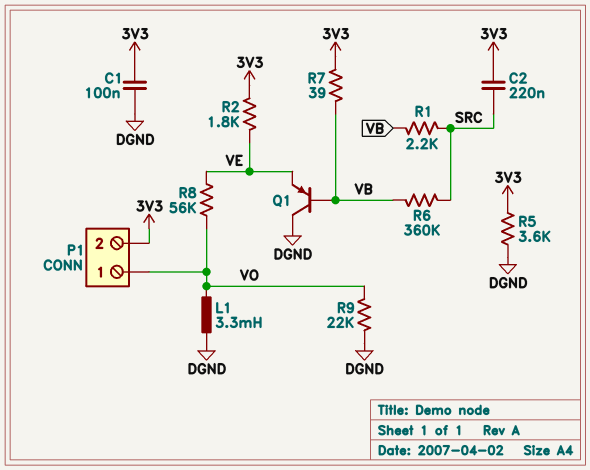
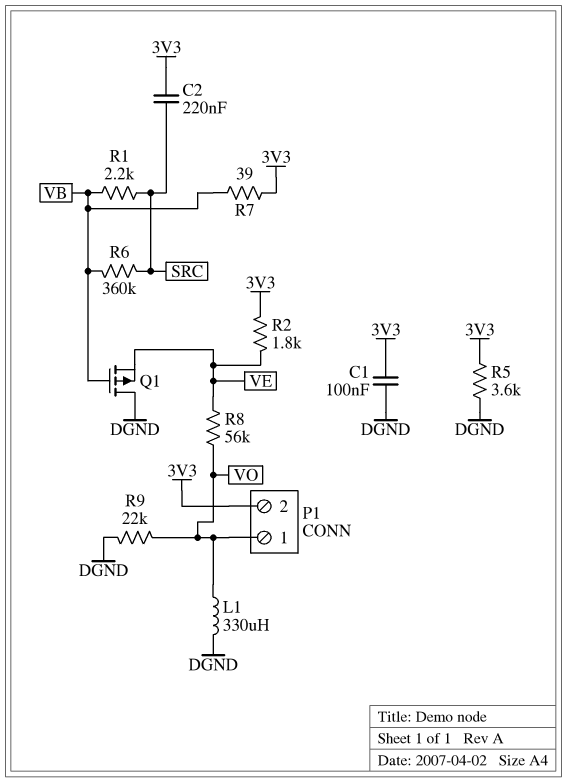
L1: 3.3mH (DGND, VO) -> 330uH (DGND, VO)
Q1: PNP (B VB, C DGND, E VE) -> PMOS (G VB, D DGND, S VE)

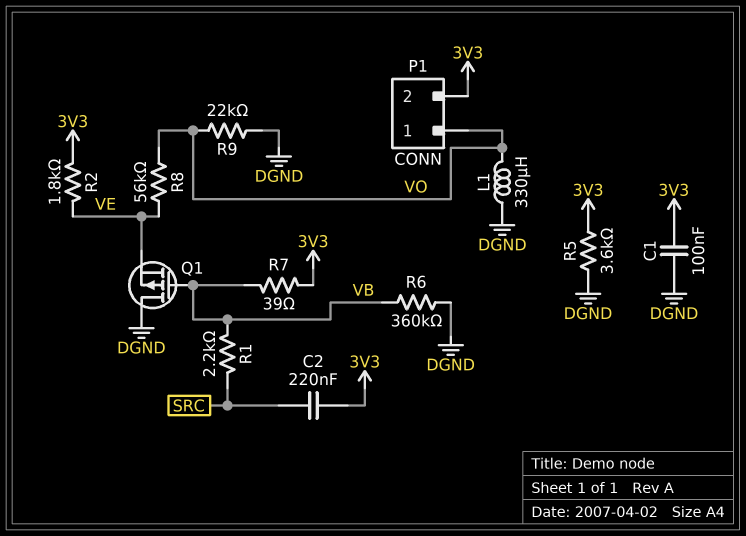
R6: 360k (SRC, VB) -> 360k (DGND, VB)

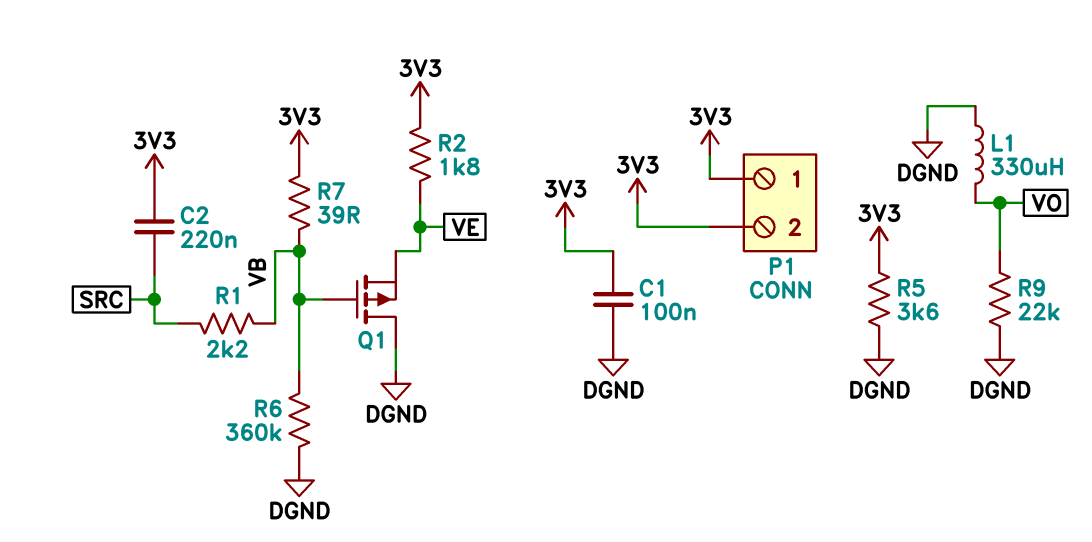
P1 pin 1: VO -> 3V3
R8: 56k (VE, VO) -> none

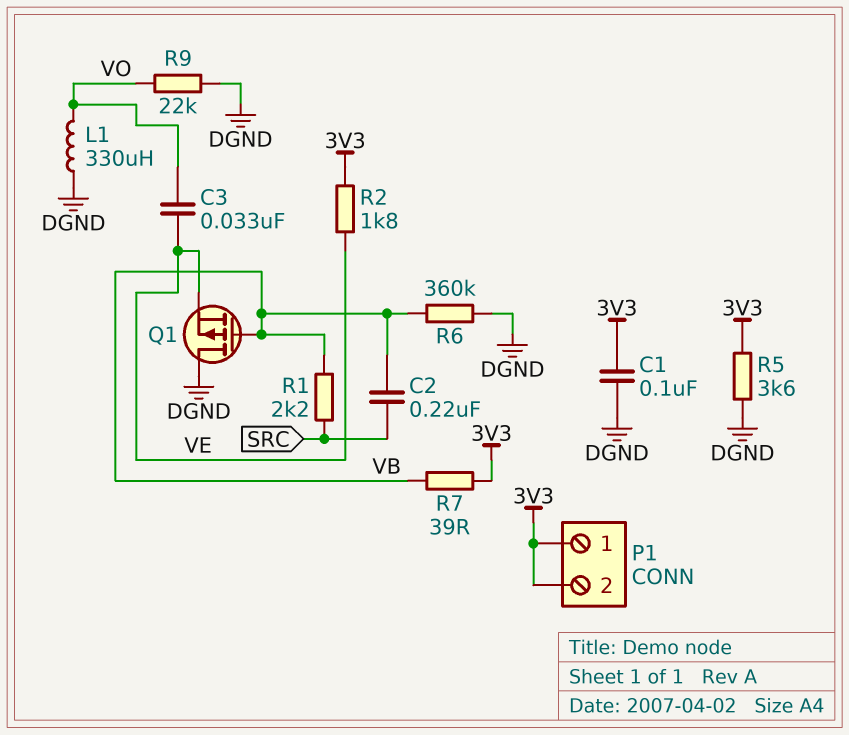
C2: 220nF (3V3, SRC) -> 220nF (SRC, VB)
C3: none -> 33nF (VE, VO)

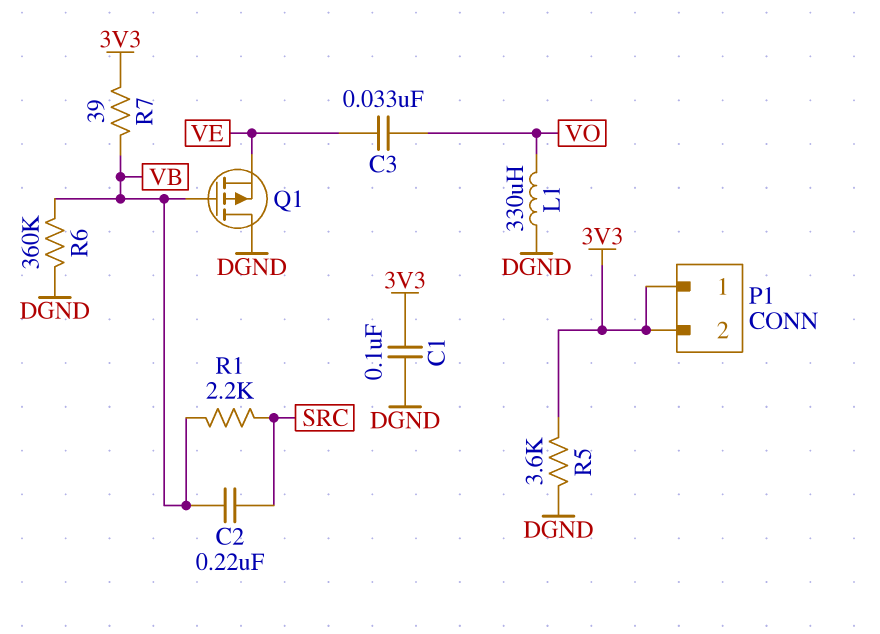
R2: 1.8k (3V3, VE) -> none
R9: 22k (DGND, VO) -> none

